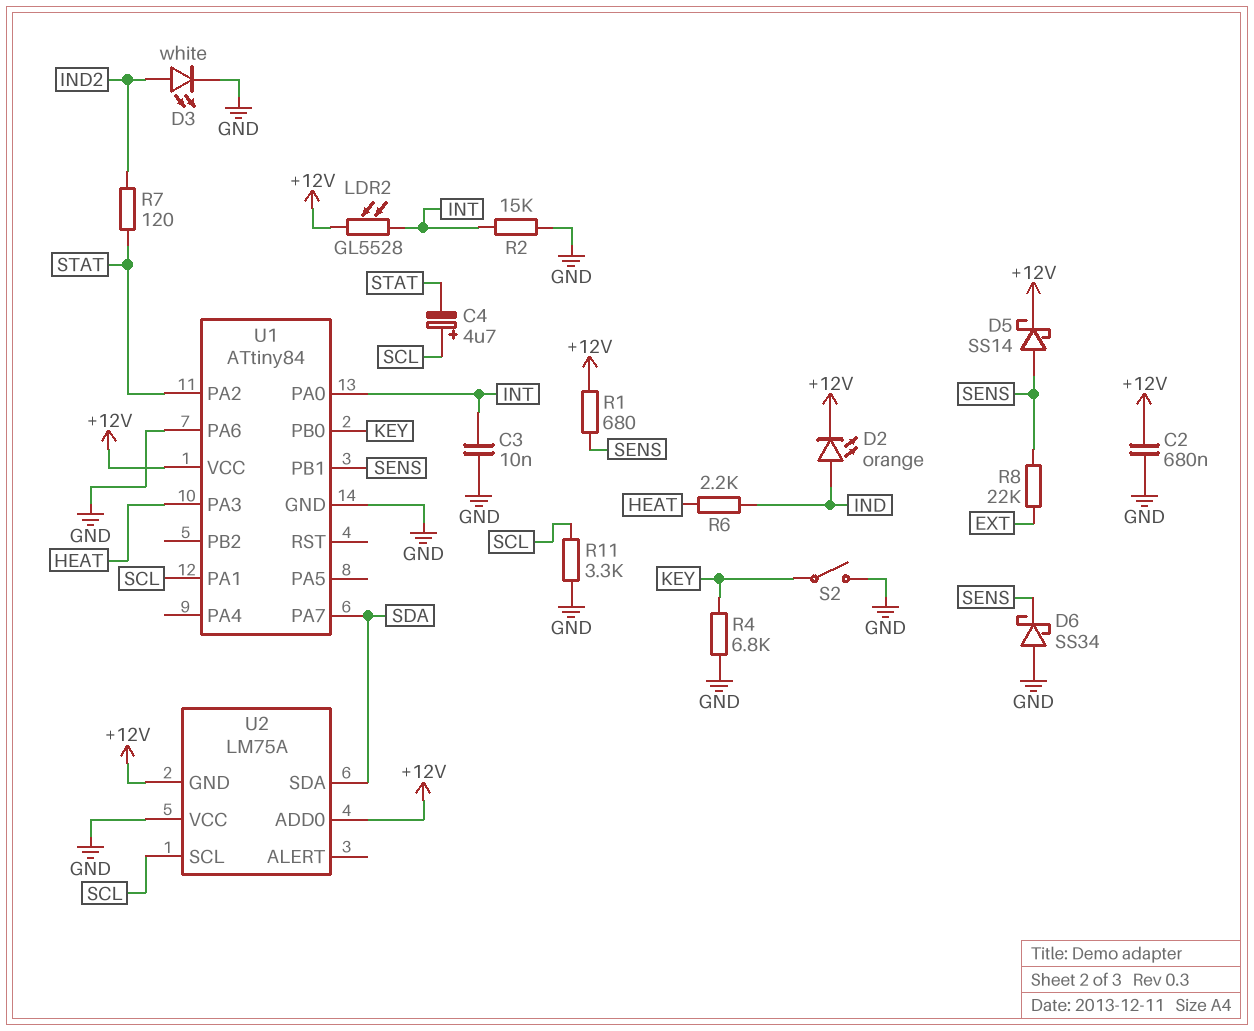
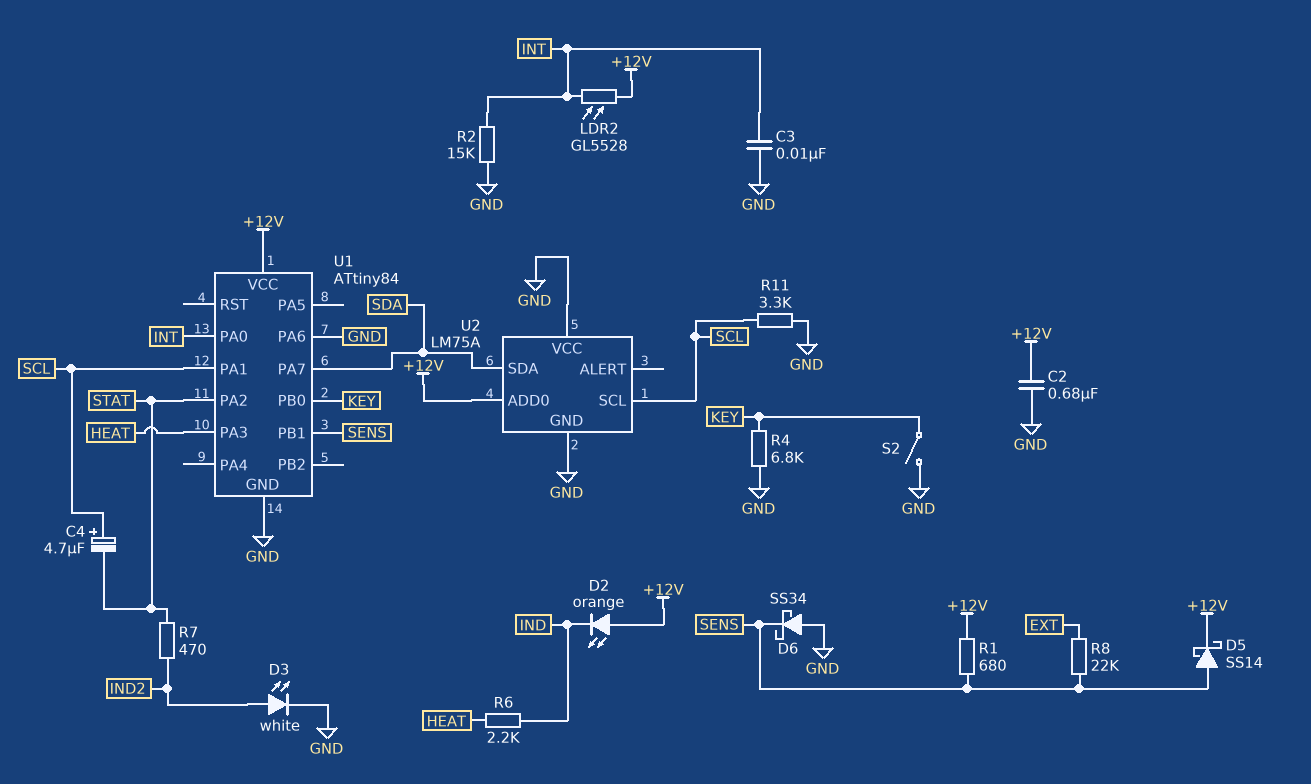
D2: LED orange (A IND, K +12V) -> LED orange (A +12V, K IND)
R7: 120 (IND2, STAT) -> 470 (IND2, STAT)
U2 pin GND: +12V -> GND

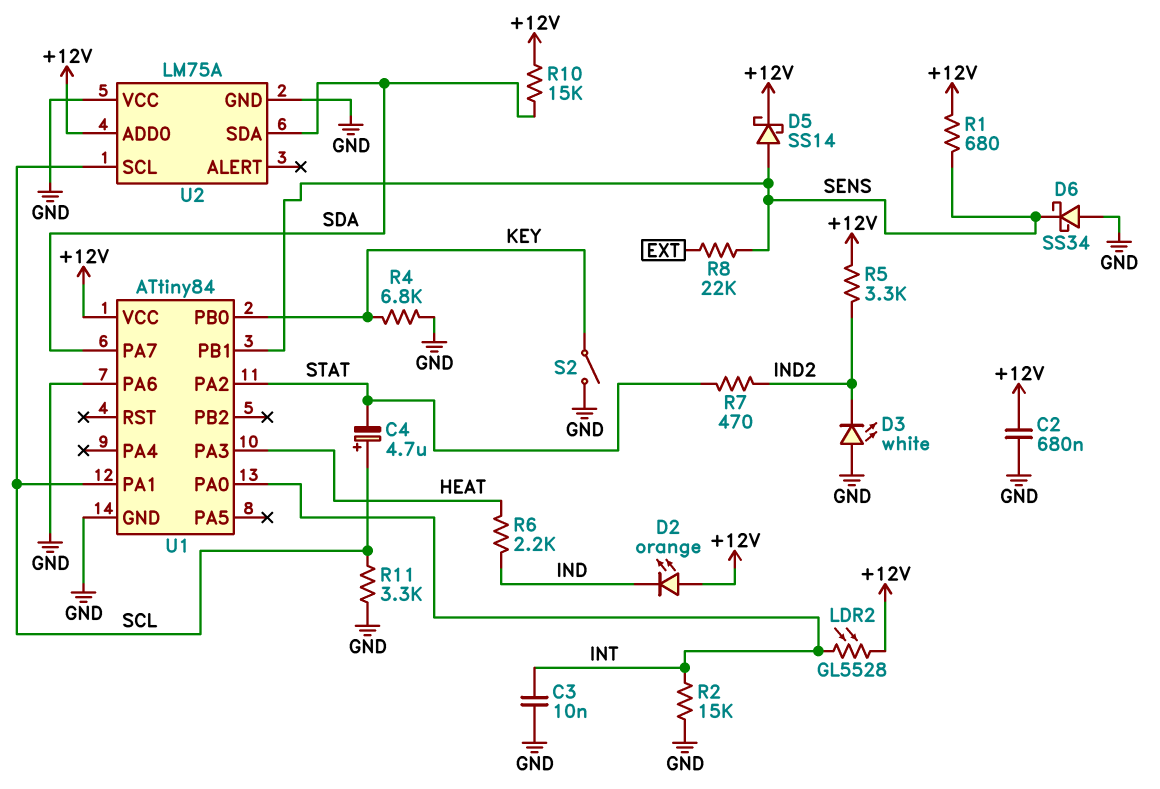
D3: LED white (A IND2, K GND) -> LED white (A GND, K IND2)
R5: none -> 3.3k (+12V, IND2)
R10: none -> 15k (+12V, SDA)

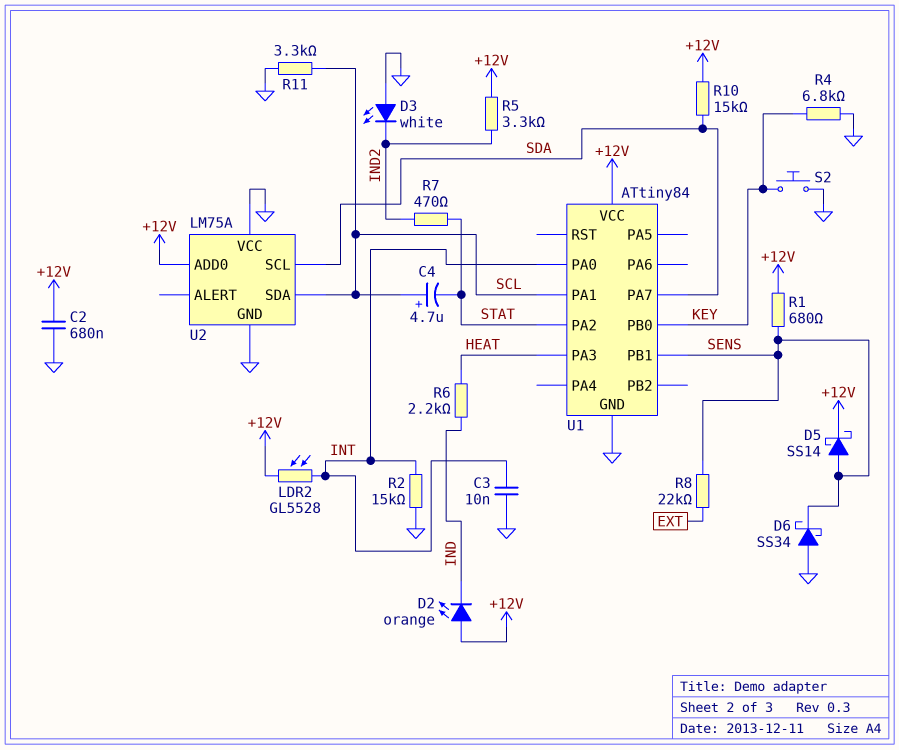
S2: switch (GND, KEY) -> button (GND, KEY)
U1 pin PA6: GND -> none
U2 pin SCL: SCL -> SDA
U2 pin SDA: SDA -> SCL

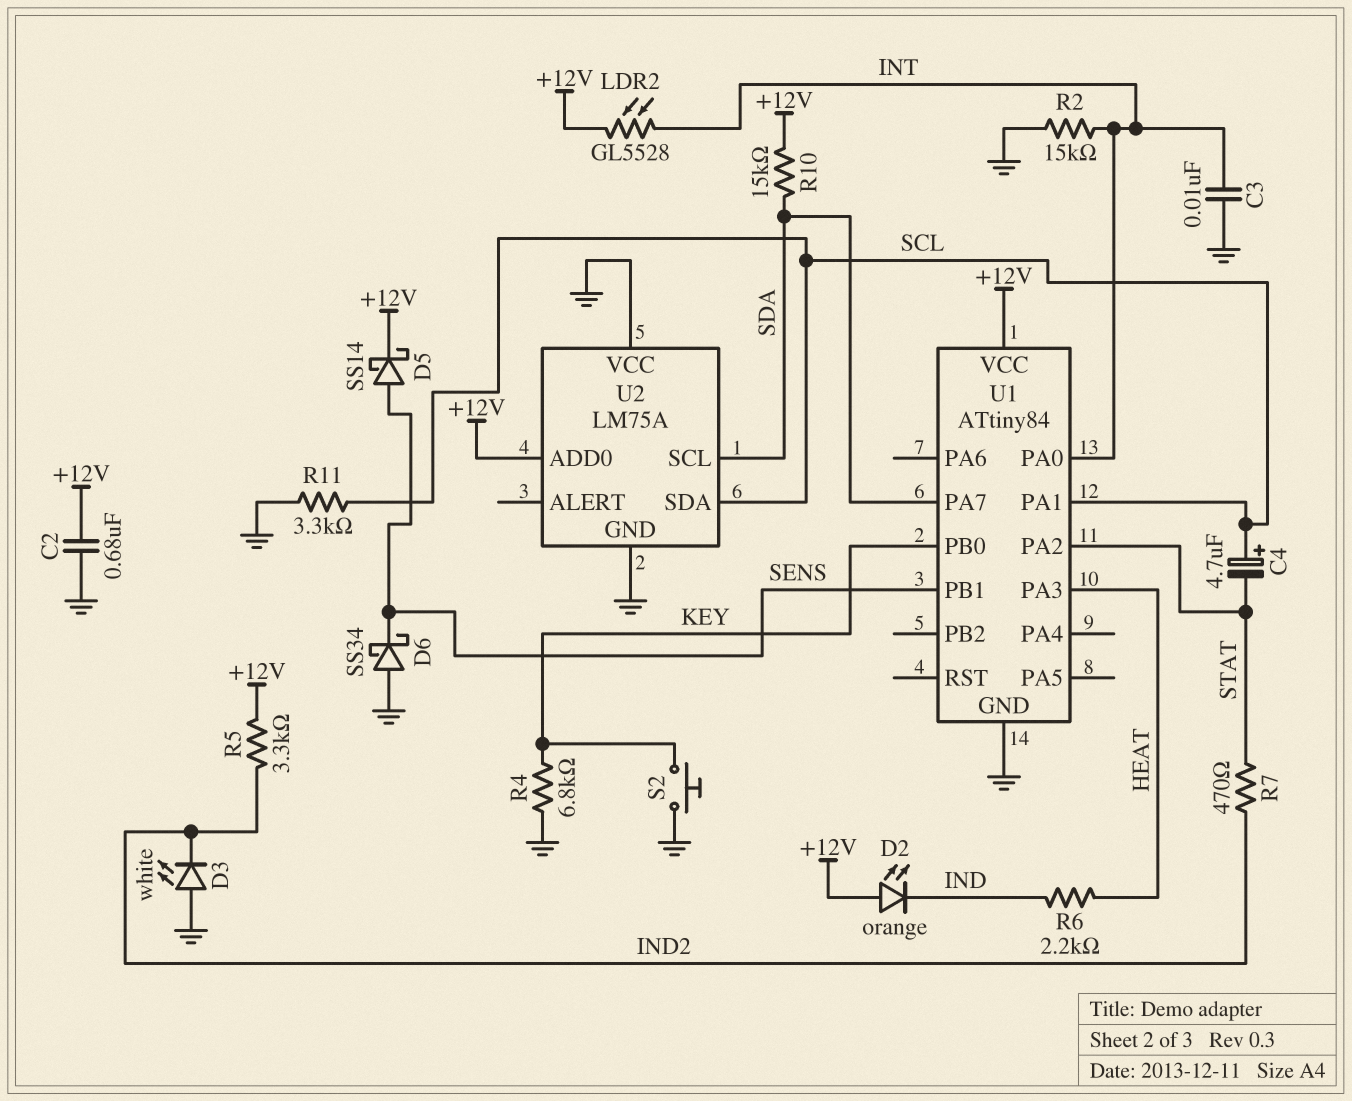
R1: 680 (+12V, SENS) -> none
R8: 22k (EXT, SENS) -> none

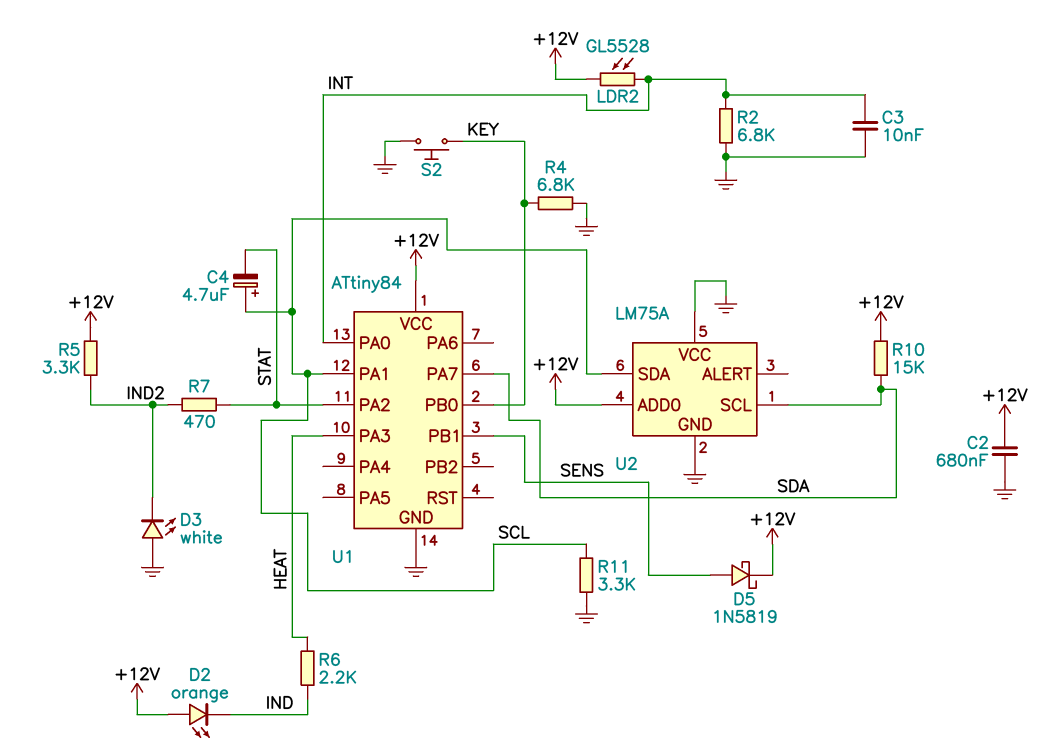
D5: schottky SS14 (A SENS, K +12V) -> schottky 1N5819 (A SENS, K +12V)
D6: schottky SS34 (A GND, K SENS) -> none
R2: 15k (GND, INT) -> 6.8k (GND, INT)

